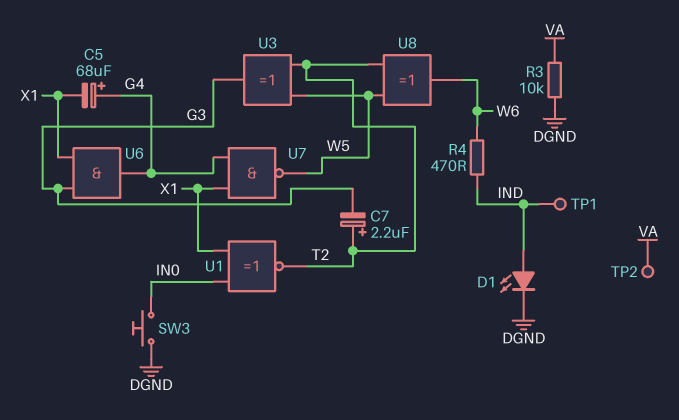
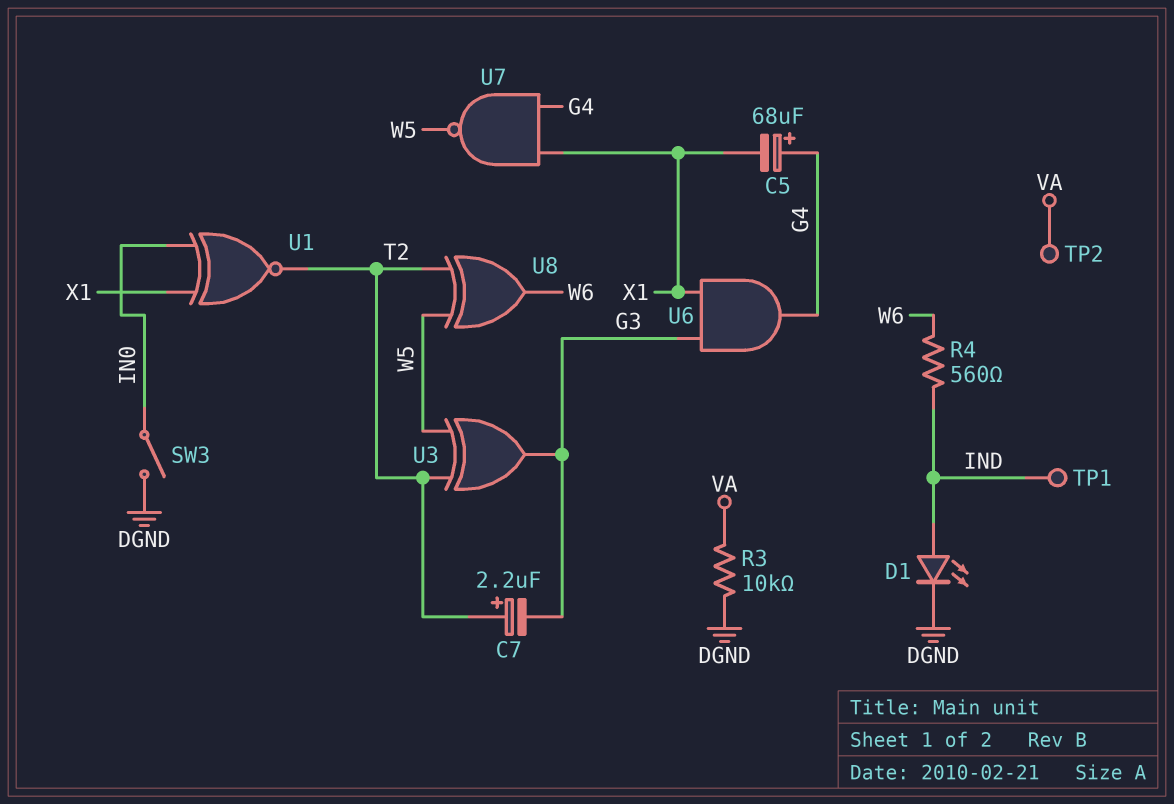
R4: 470 (IND, W6) -> 560 (IND, W6)
SW3: button (DGND, IN0) -> switch (DGND, IN0)

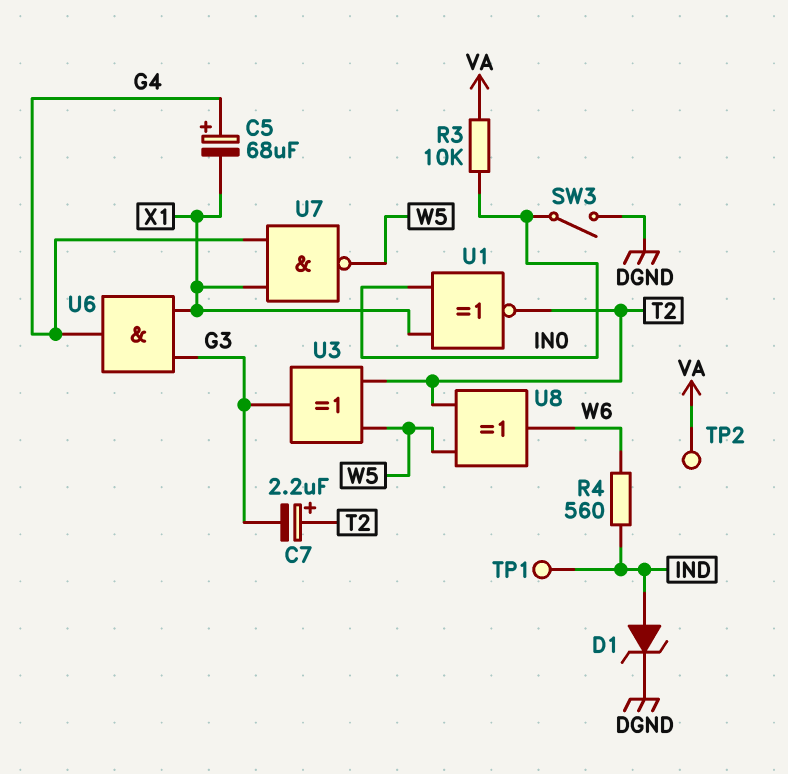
D1: LED (A IND, K DGND) -> zener (A IND, K DGND)
R3: 10k (DGND, VA) -> 10k (IN0, VA)

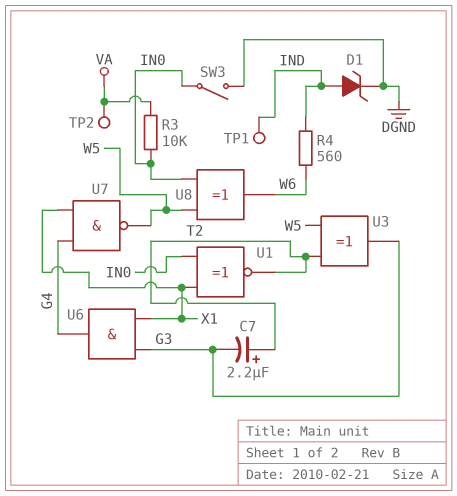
C5: 68uF (plus G4, minus X1) -> none
U8: XOR (in T2, in W5, out W6) -> XOR (in IN0, in W5, out W6)

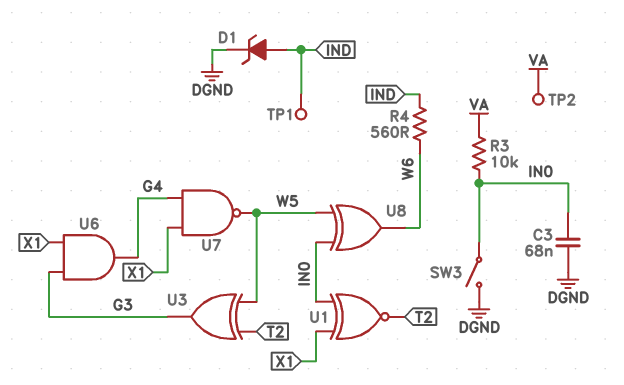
C3: none -> 68nF (DGND, IN0)
C7: 2.2uF (plus T2, minus G3) -> none

